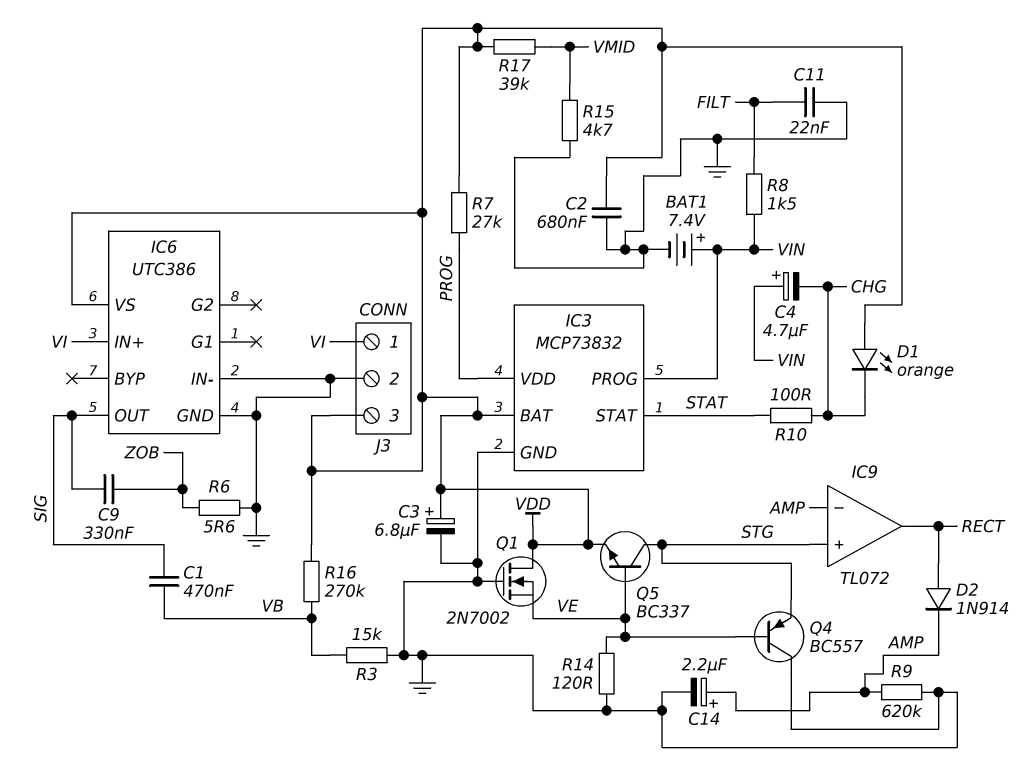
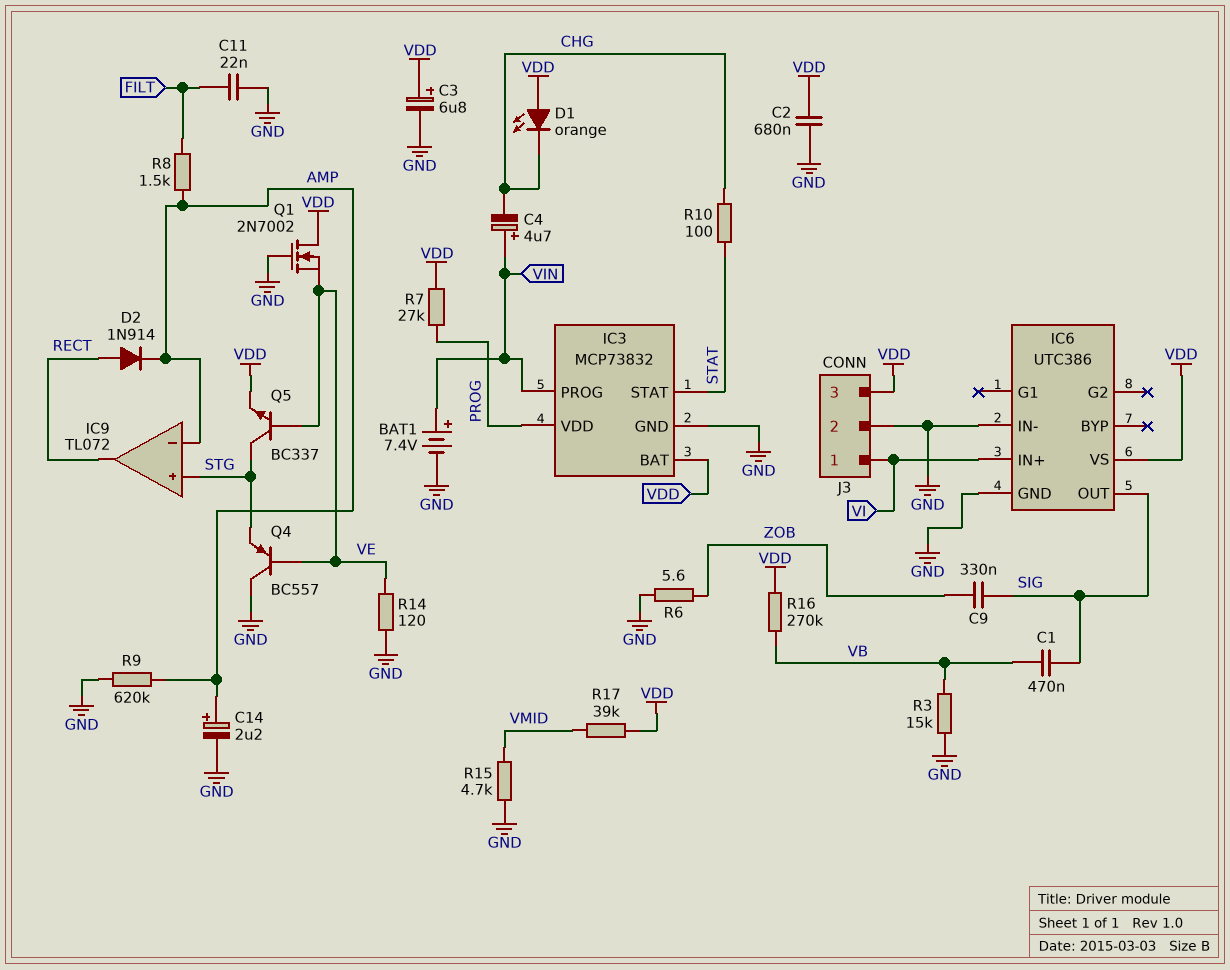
R8: 1.5k (FILT, VIN) -> 1.5k (AMP, FILT)

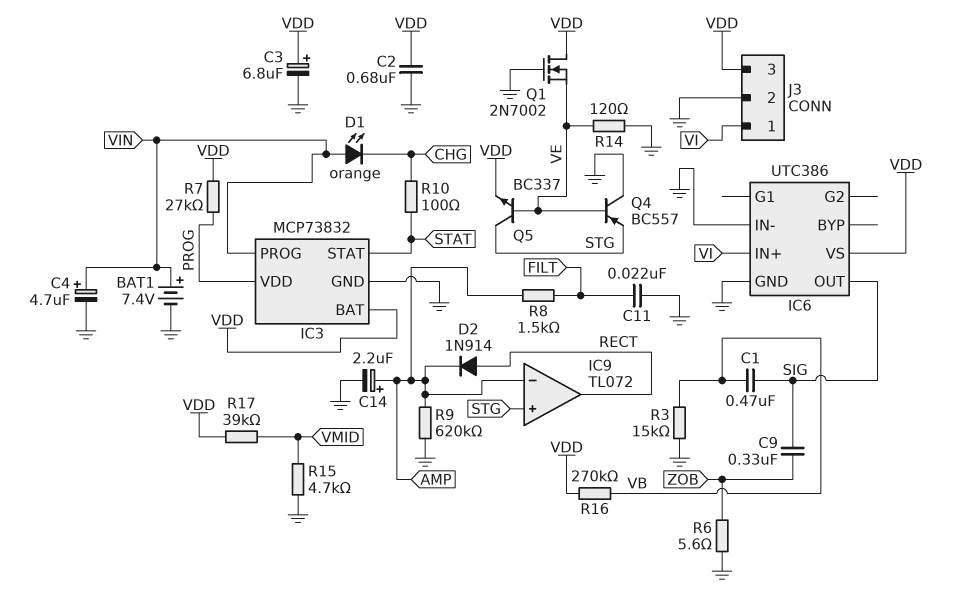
C4: 4.7uF (plus VIN, minus CHG) -> 4.7uF (plus VIN, minus GND)
D1: LED orange (A VDD, K CHG) -> LED orange (A VIN, K CHG)

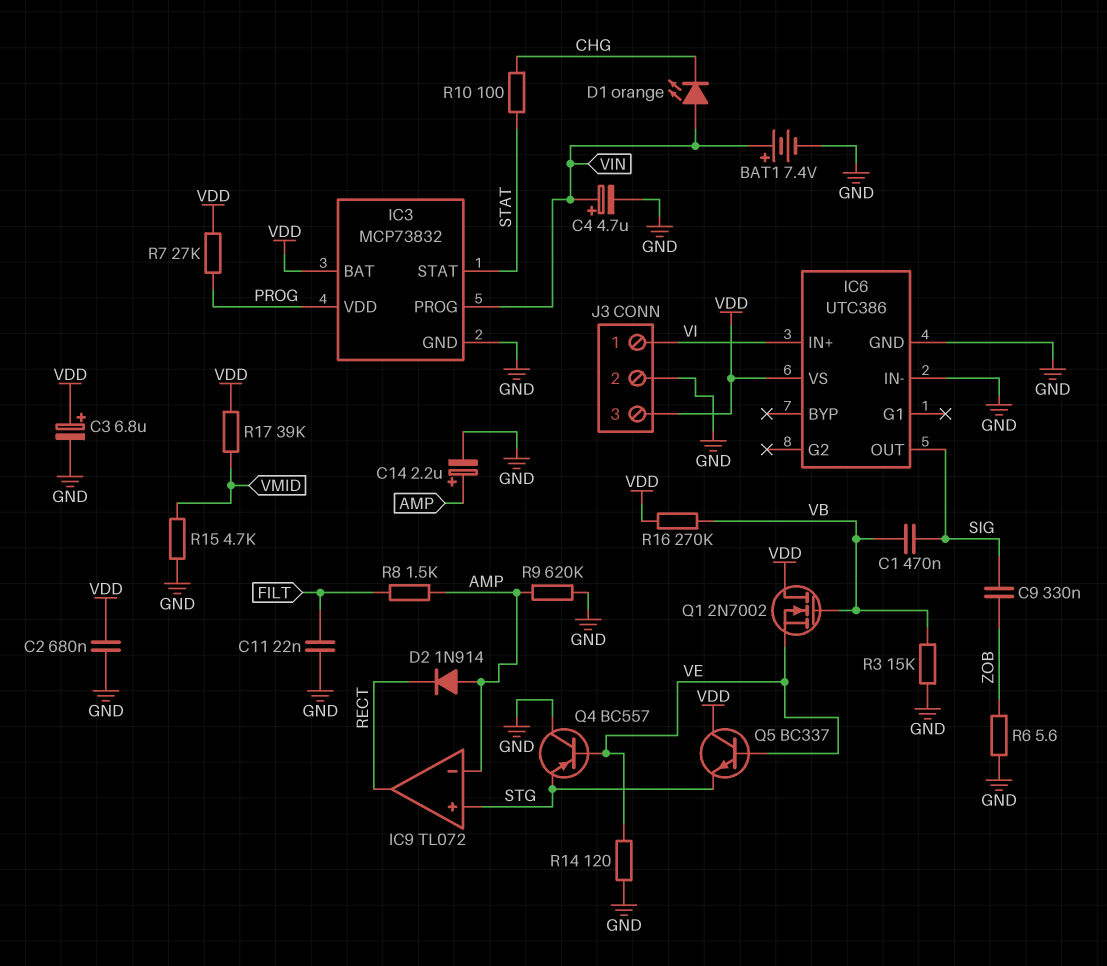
D2: diode 1N914 (A RECT, K AMP) -> diode 1N914 (A AMP, K RECT)
Q1: NMOS 2N7002 (G GND, D VDD, S VE) -> NMOS 2N7002 (G VB, D VDD, S VE)
Q5: NPN BC337 (B VE, C STG, E VDD) -> NPN BC337 (B VE, C VDD, E STG)

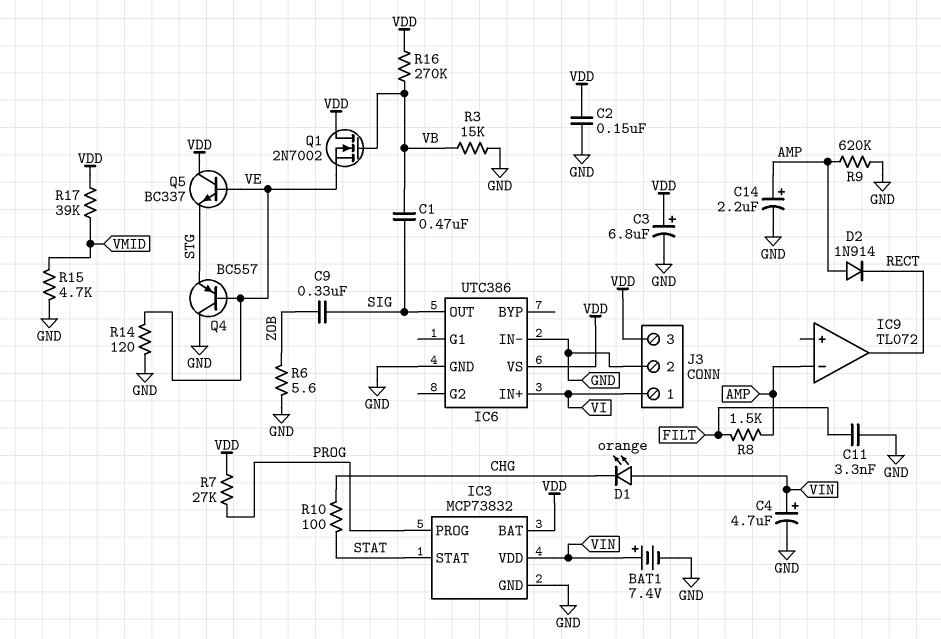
C2: 680nF (GND, VDD) -> 150nF (GND, VDD)
C11: 22nF (FILT, GND) -> 3.3nF (FILT, GND)
IC3 pin PROG: VIN -> PROG
IC3 pin VDD: PROG -> VIN
IC9 pin in+: STG -> none

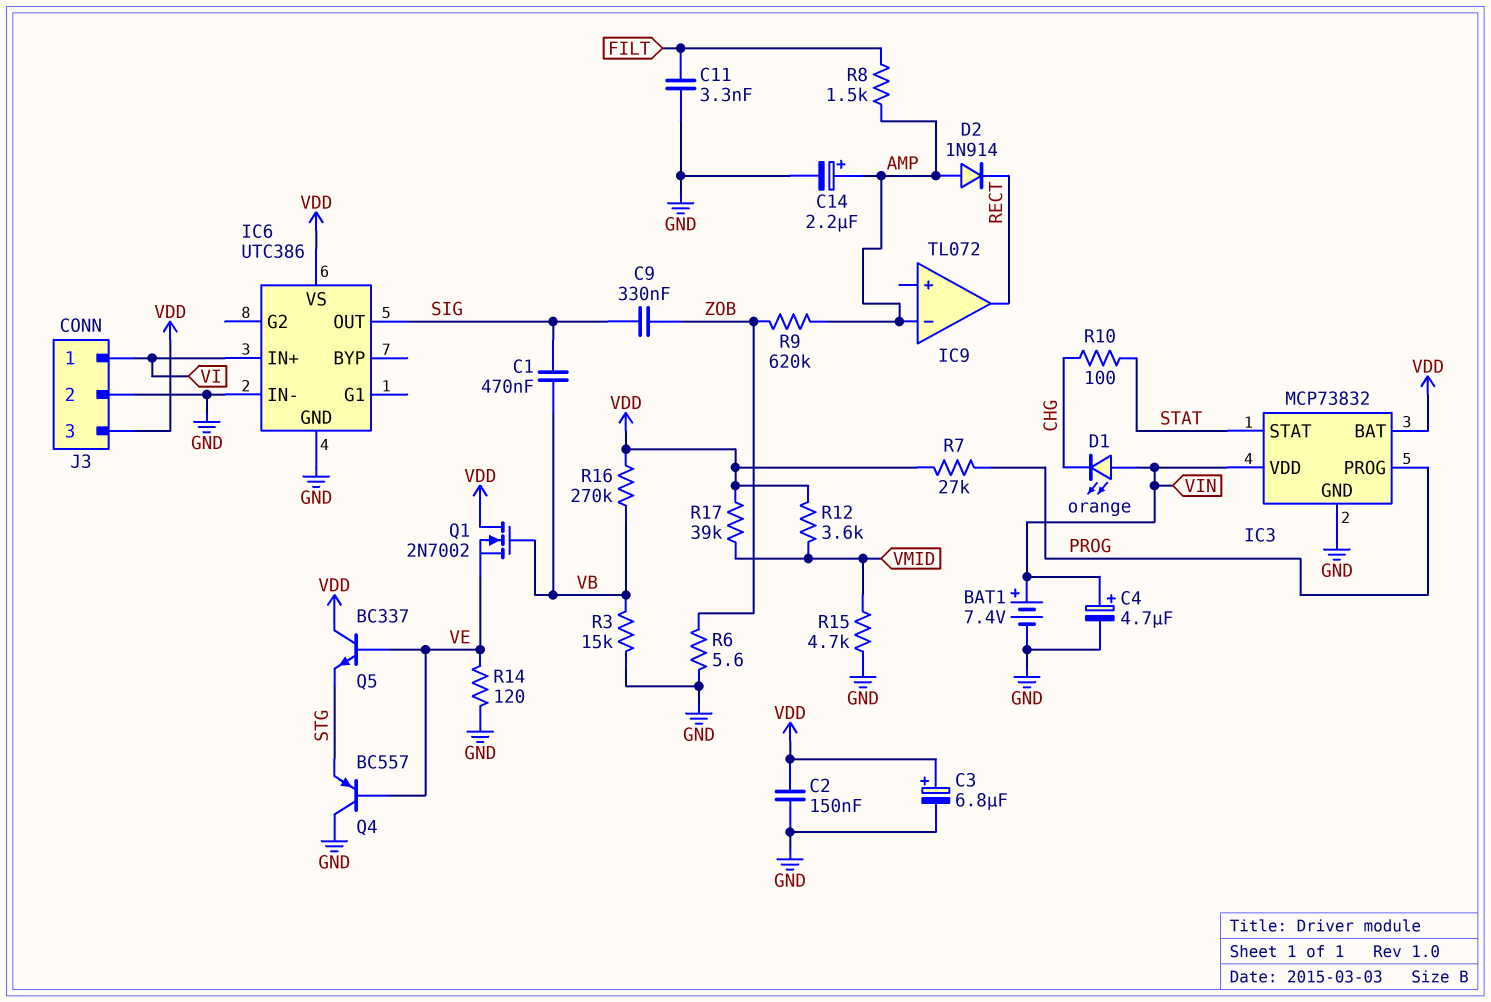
R9: 620k (AMP, GND) -> 620k (AMP, ZOB)
R12: none -> 3.6k (VDD, VMID)

